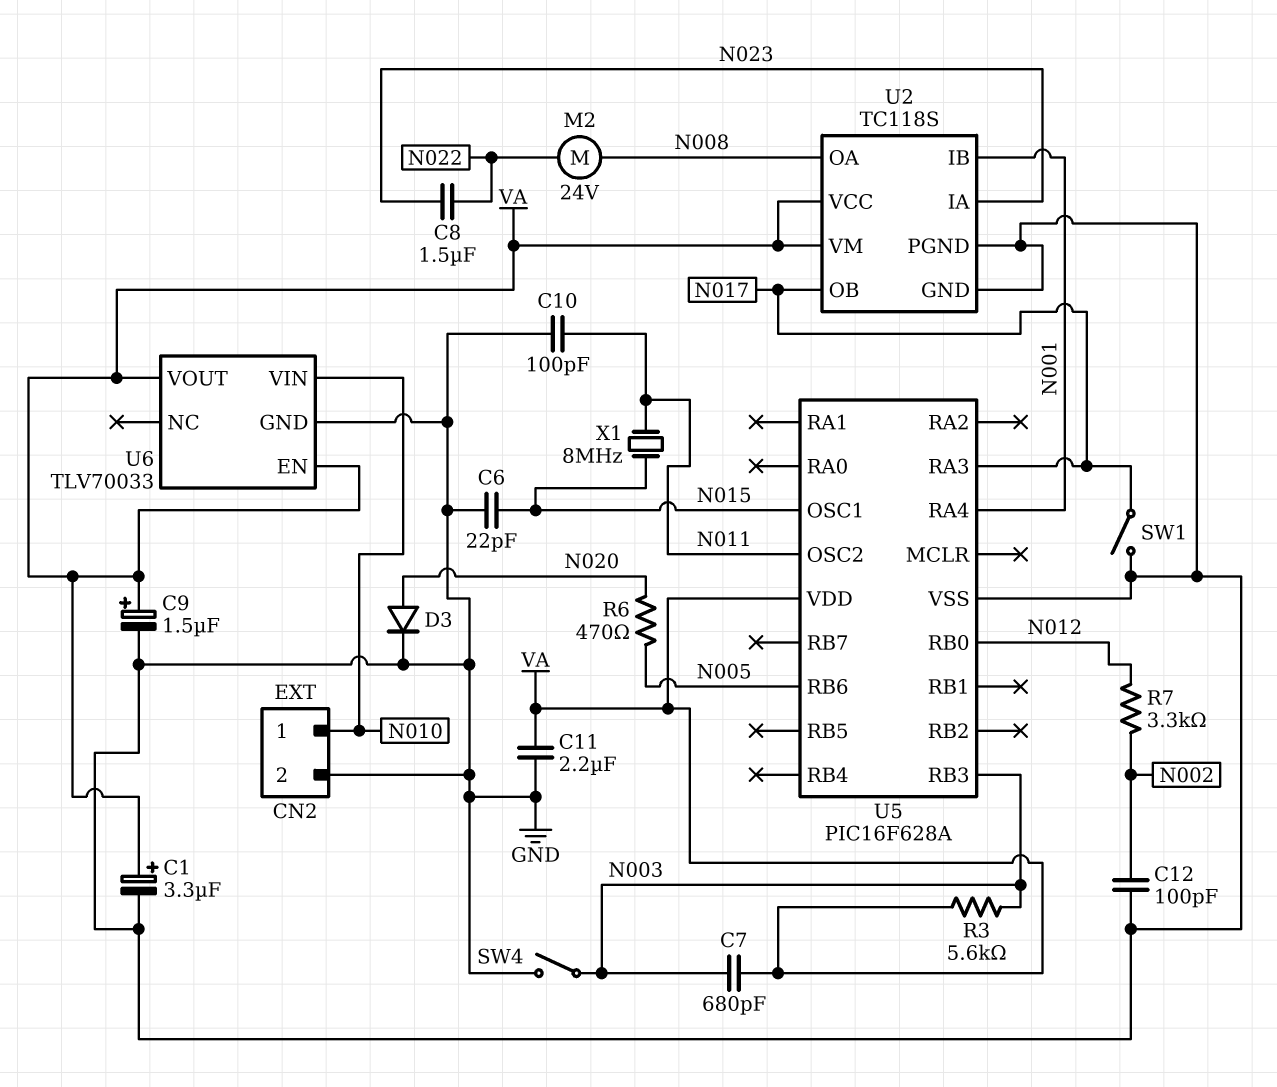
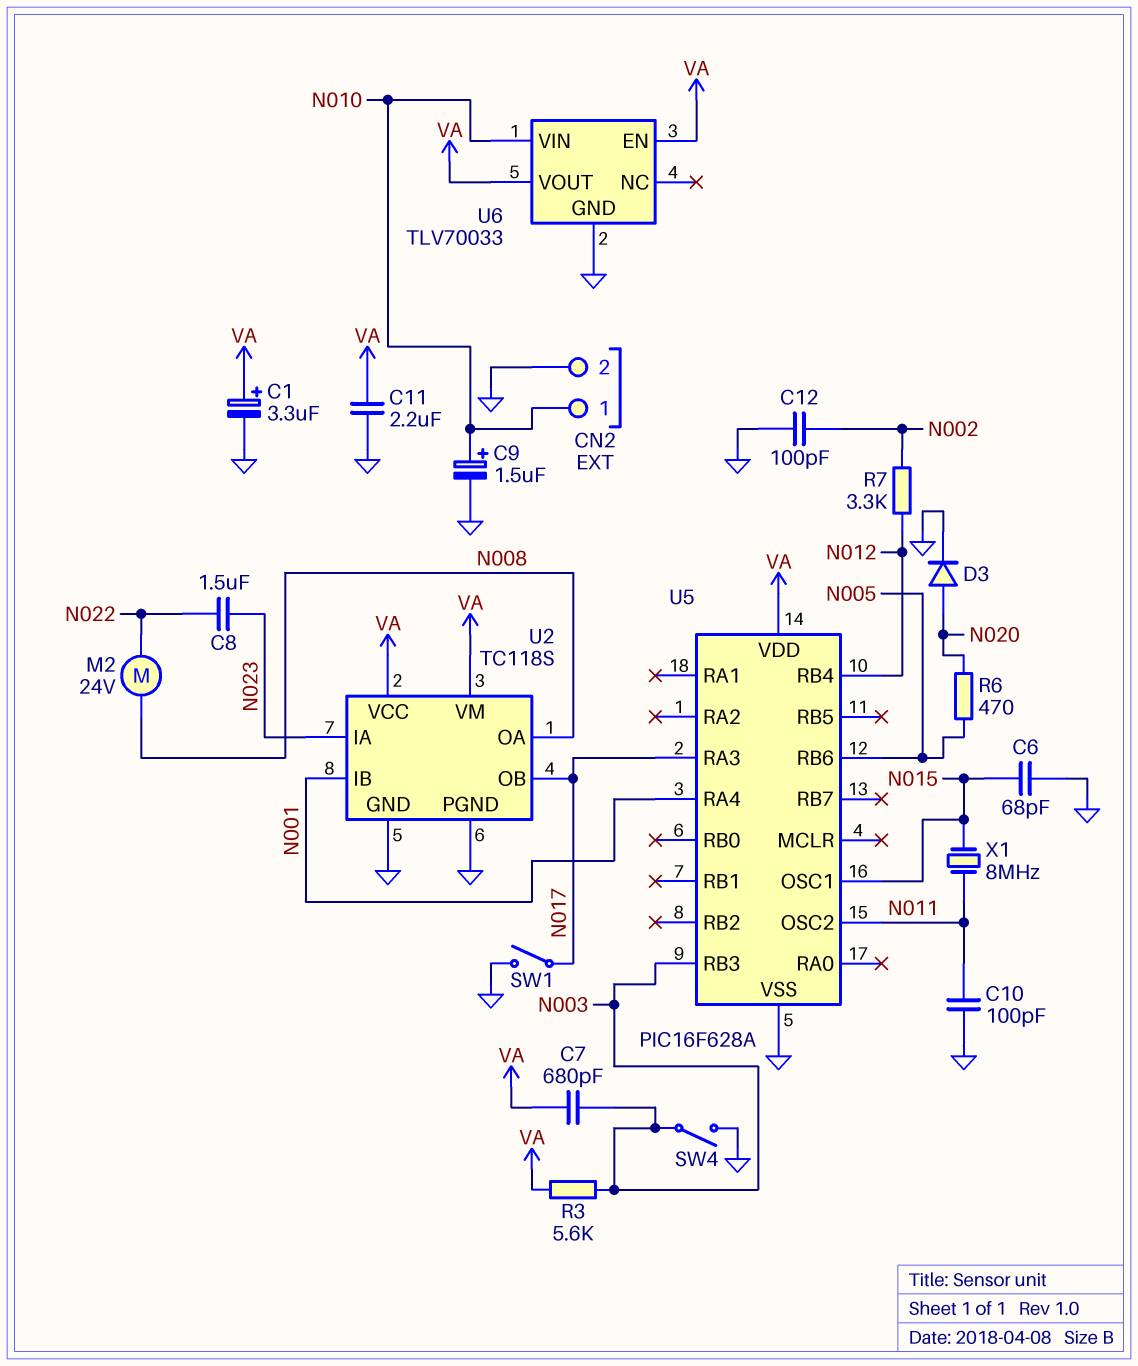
C6: 22pF (GND, N015) -> 68pF (GND, N015)
C9: 1.5uF (plus VA, minus GND) -> 1.5uF (plus N010, minus GND)
U5 pin RB0: N012 -> none
U5 pin RB4: none -> N012

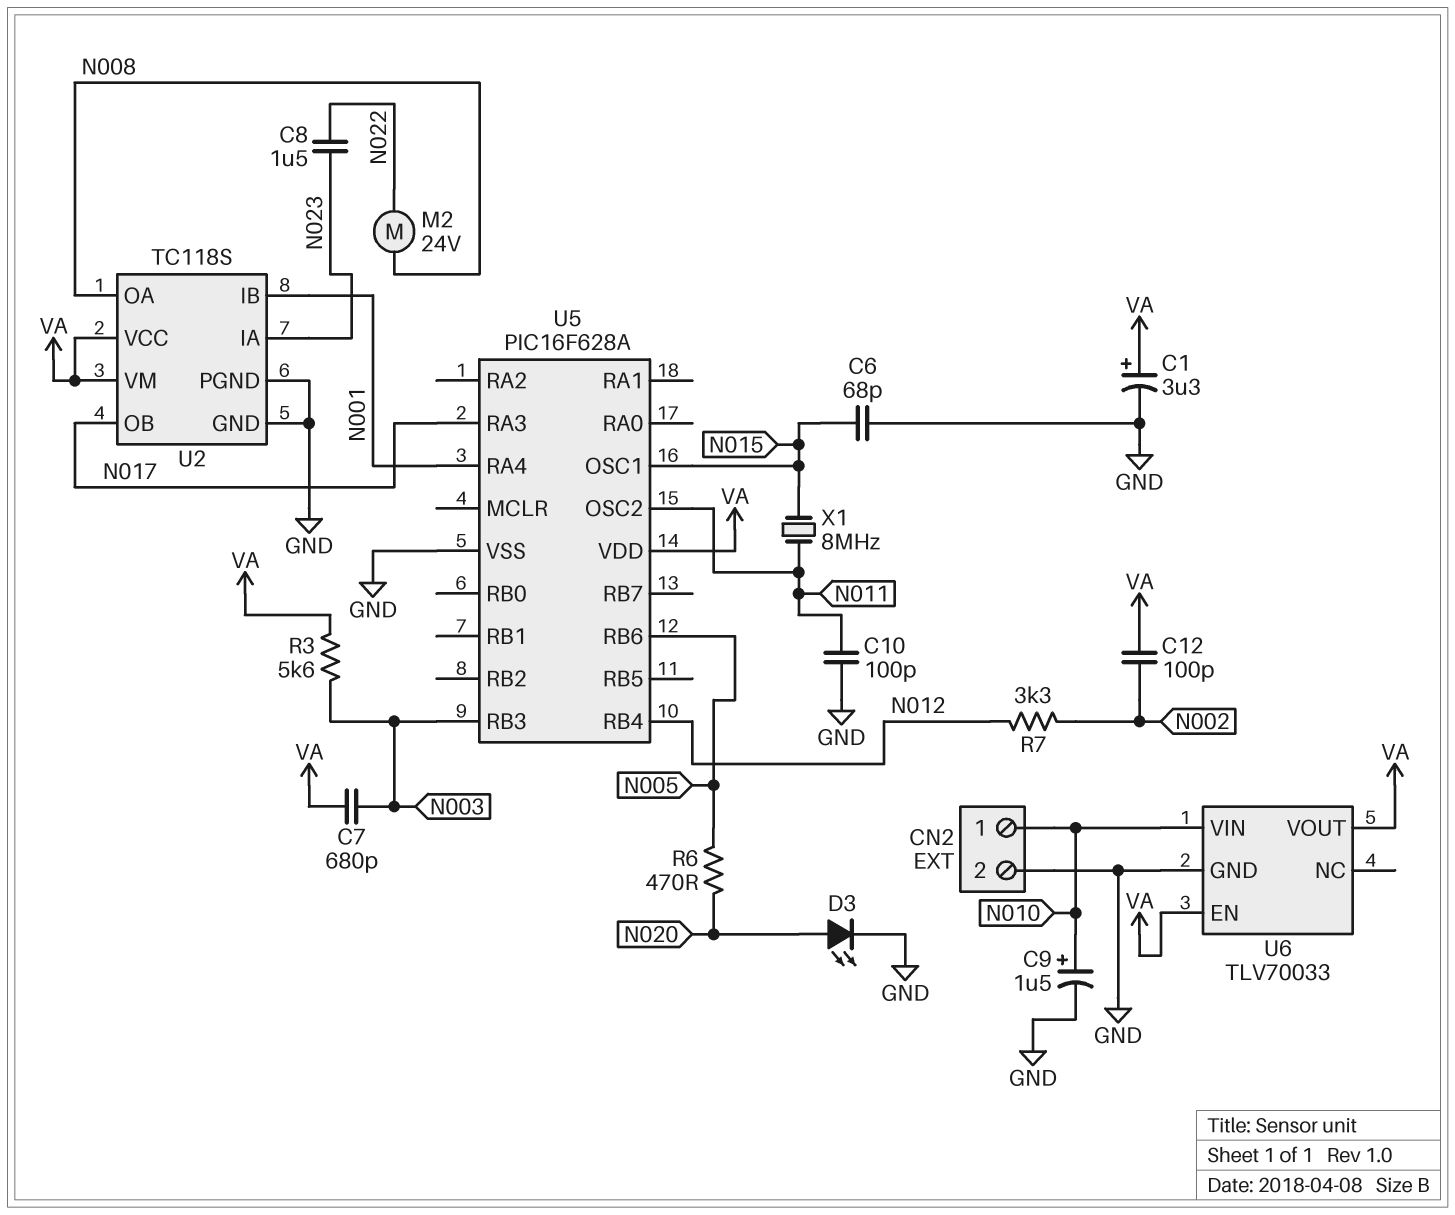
C11: 2.2uF (GND, VA) -> none
C12: 100pF (GND, N002) -> 100pF (N002, VA)
D3: diode (A N020, K GND) -> LED (A N020, K GND)
SW1: switch (GND, N017) -> none
SW4: switch (GND, N003) -> none

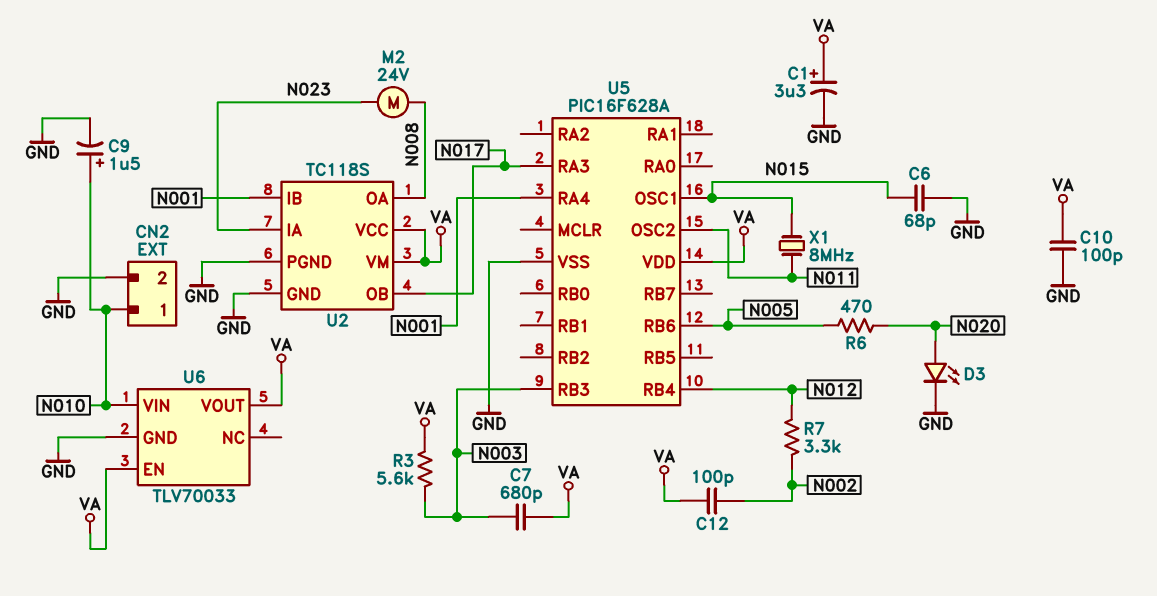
C8: 1.5uF (N022, N023) -> none
C10: 100pF (GND, N011) -> 100pF (GND, VA)
M2: motor 24V (N008, N022) -> motor 24V (N008, N023)

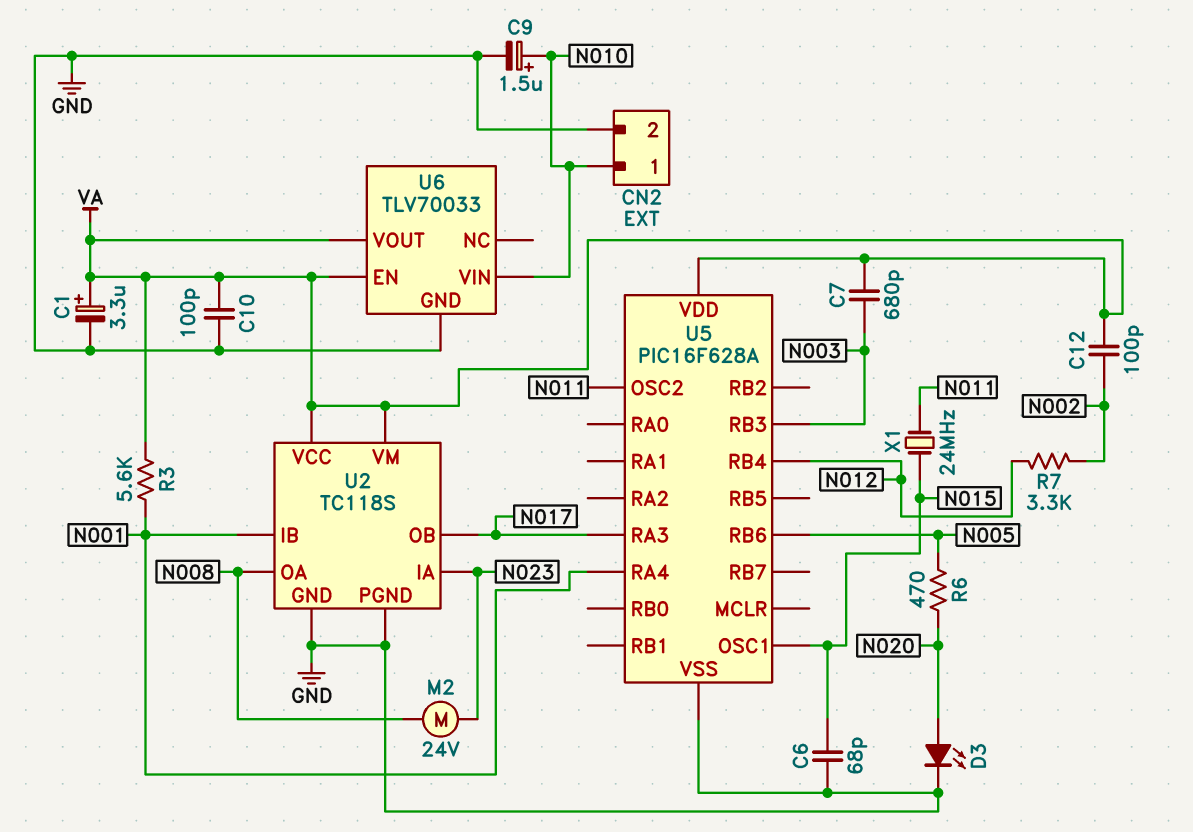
R3: 5.6k (N003, VA) -> 5.6k (N001, VA)
X1: 8MHz (N011, N015) -> 24MHz (N011, N015)

